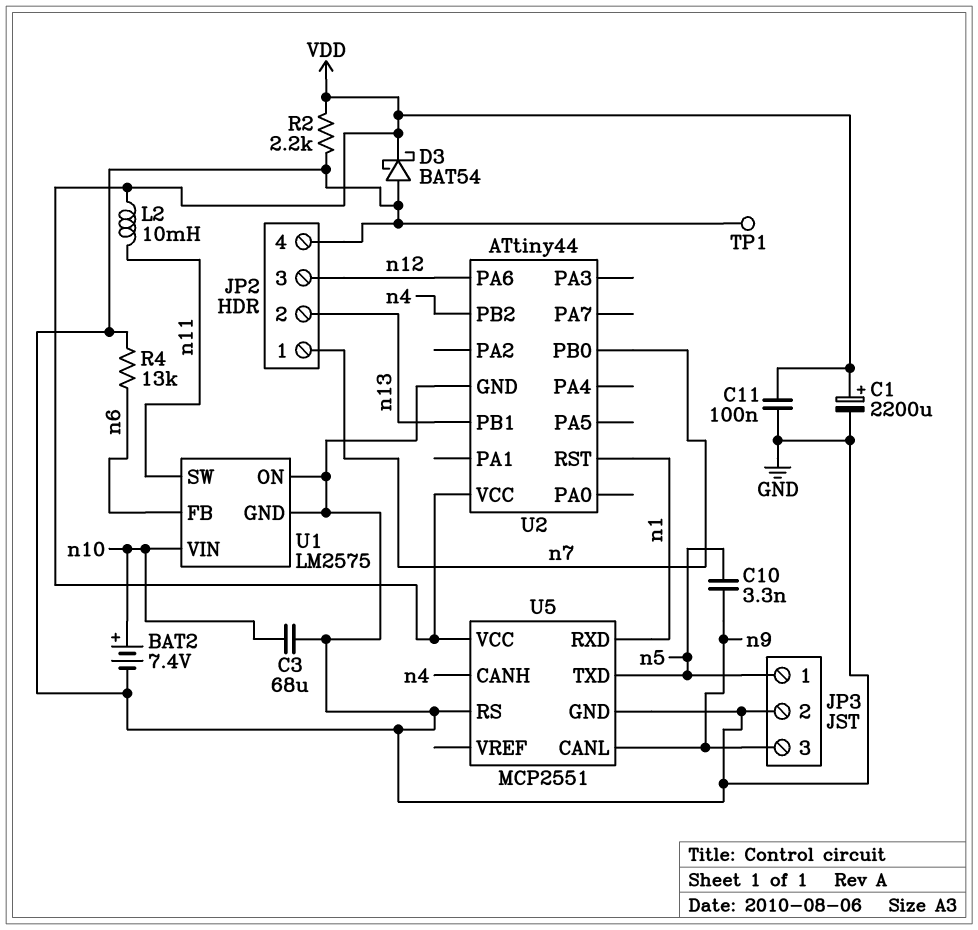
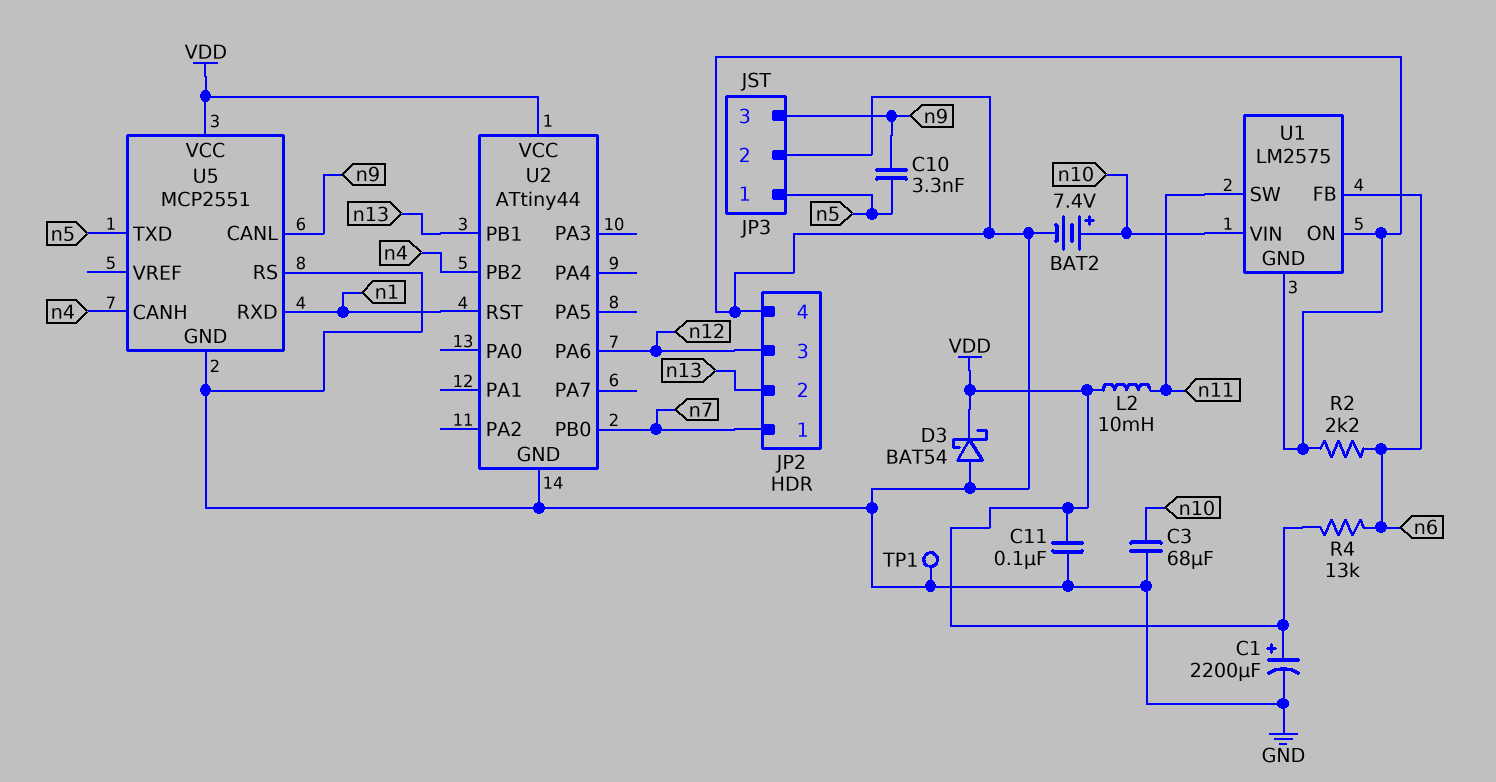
R2: 2.2k (GND, VDD) -> 2.2k (GND, n6)
R4: 13k (GND, n6) -> 13k (VDD, n6)

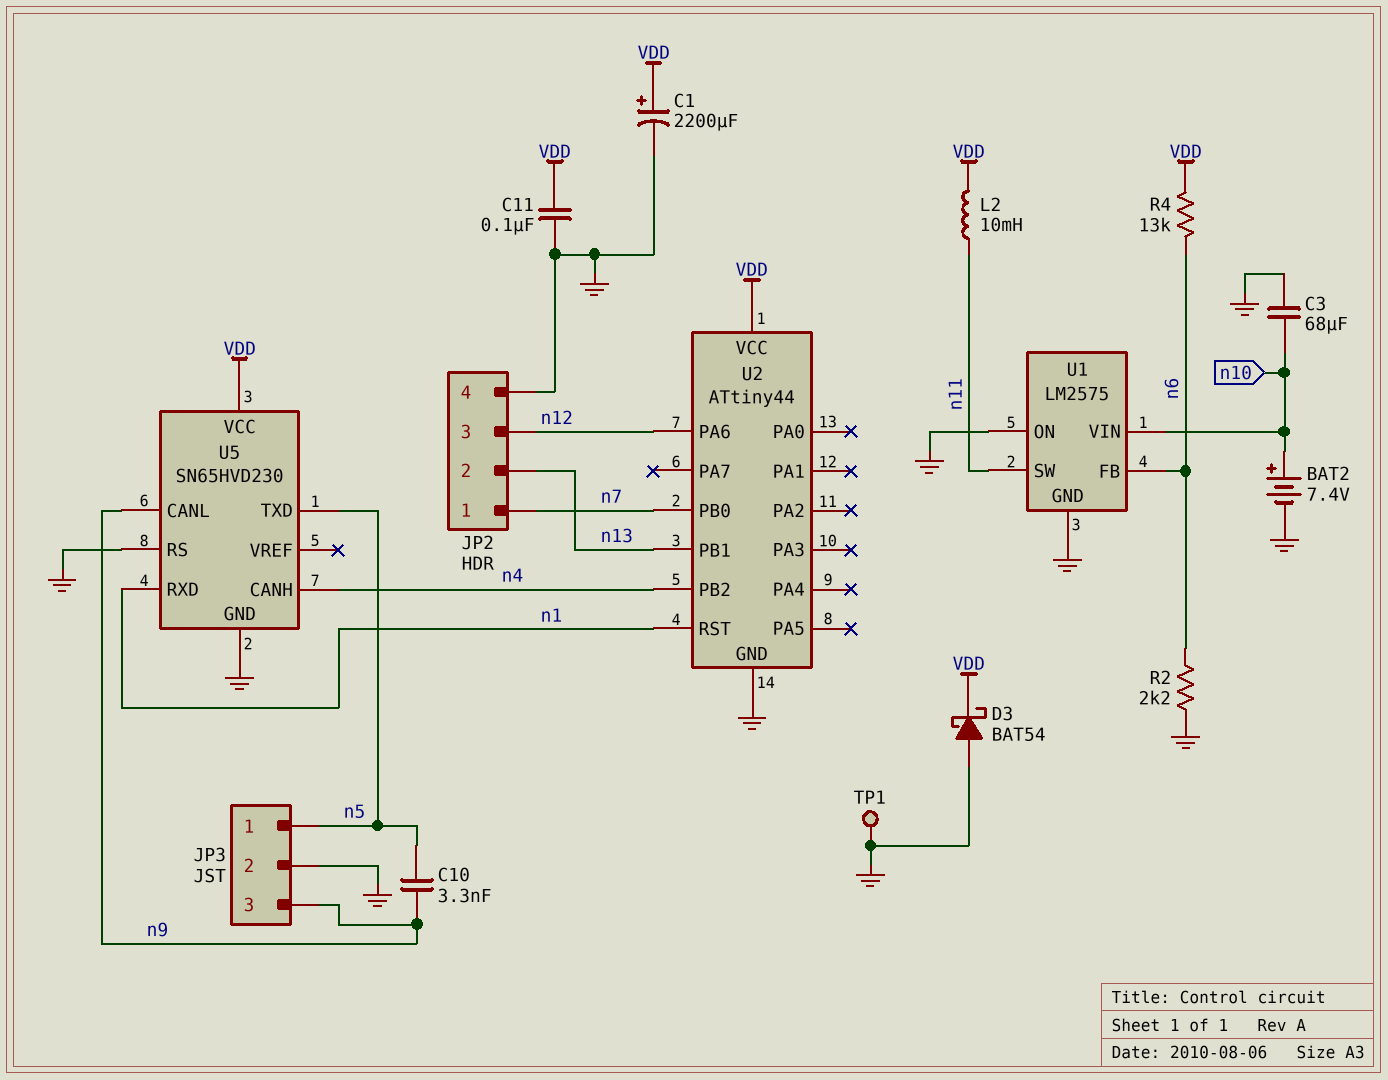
U5: MCP2551 -> SN65HVD230

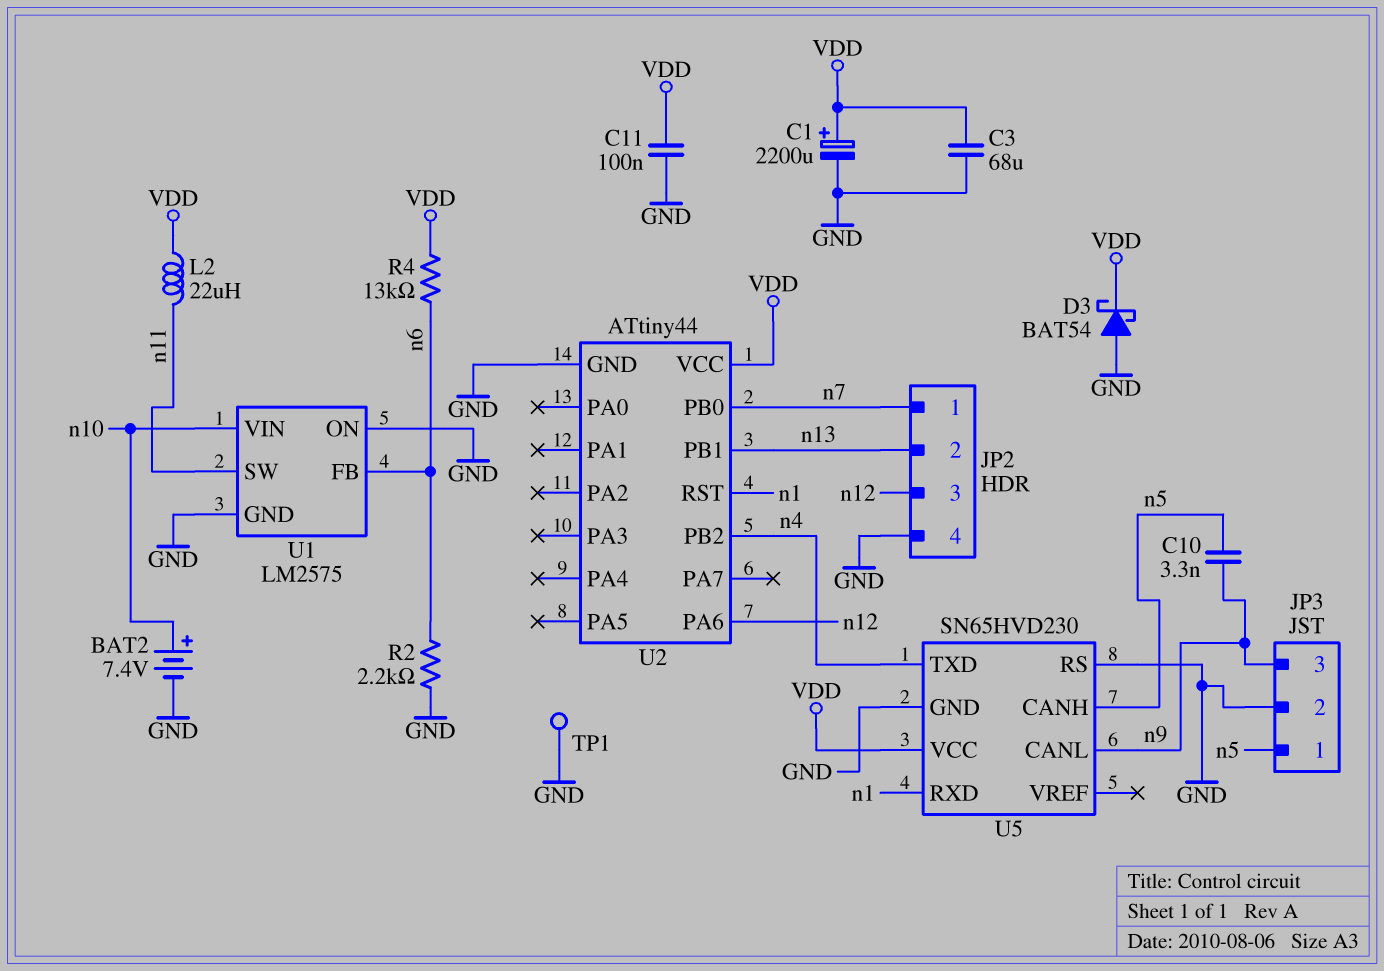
C3: 68uF (GND, n10) -> 68uF (GND, VDD)
L2: 10mH (VDD, n11) -> 22uH (VDD, n11)
U5 pin CANH: n4 -> n5
U5 pin TXD: n5 -> n4

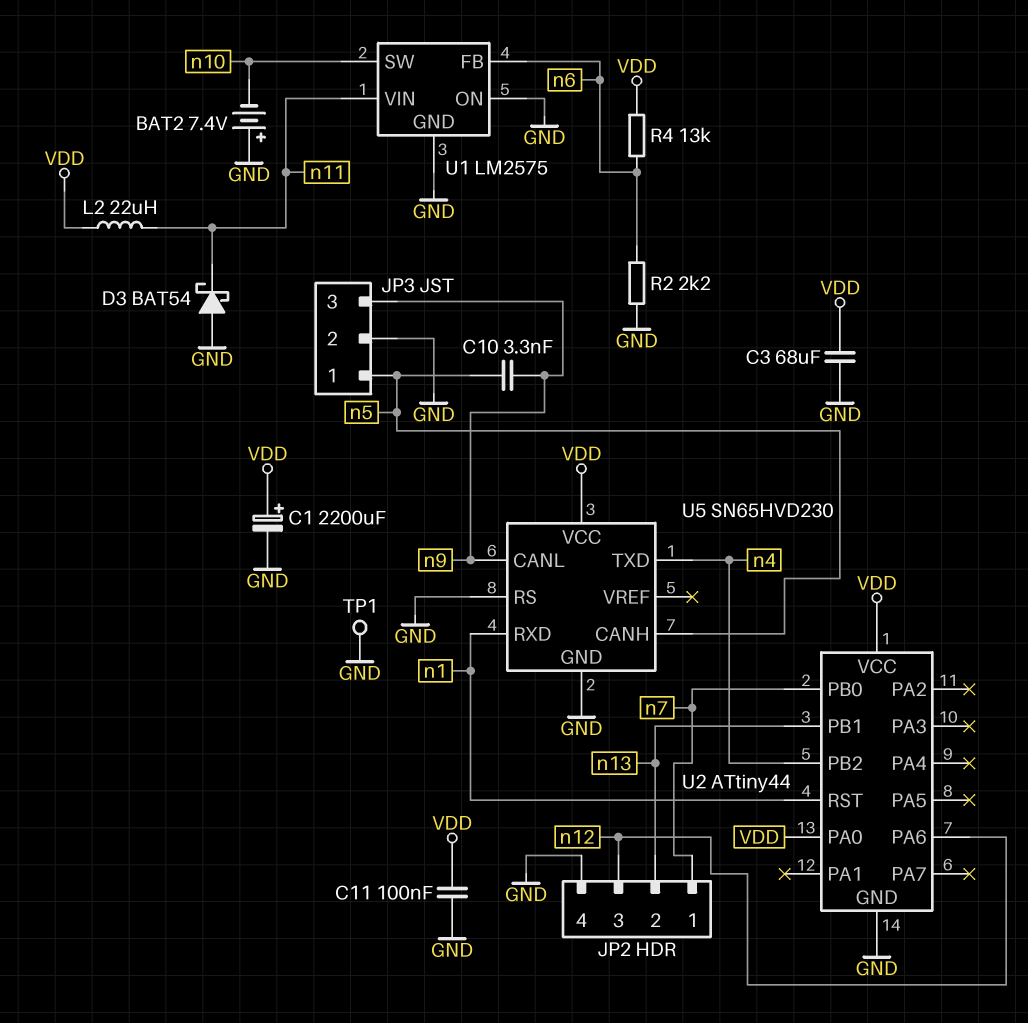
BAT2: 7.4V (plus n10, minus GND) -> 7.4V (plus GND, minus n10)
D3: schottky BAT54 (A GND, K VDD) -> schottky BAT54 (A GND, K n11)
U1 pin SW: n11 -> n10
U1 pin VIN: n10 -> n11
U2 pin PA0: none -> VDD

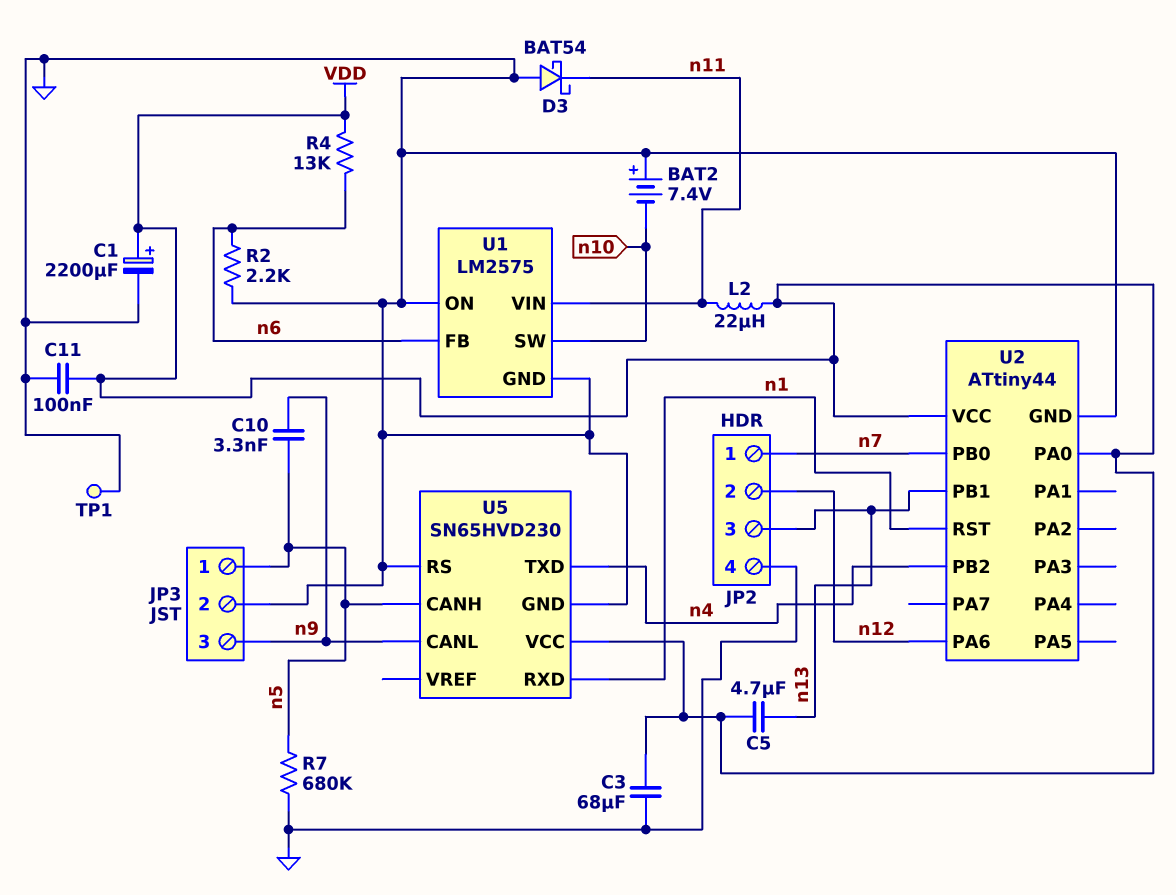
C5: none -> 4.7uF (VDD, n13)
JP2 pin 2: n13 -> n12
JP2 pin 3: n12 -> n13
R7: none -> 680k (GND, n5)

